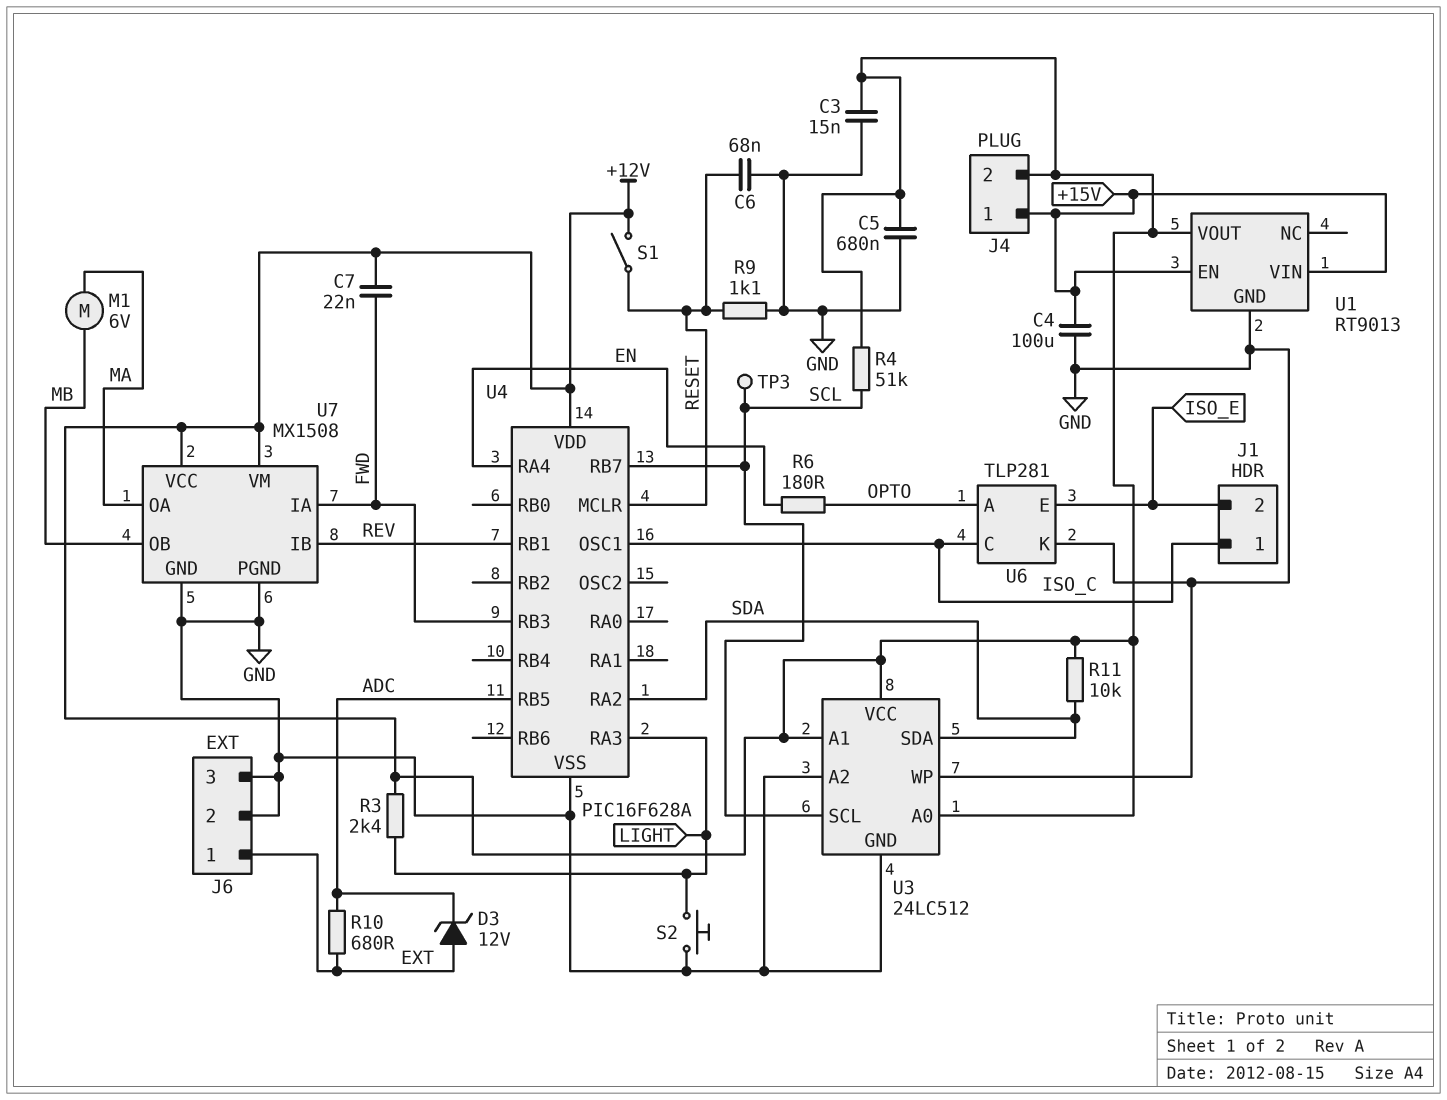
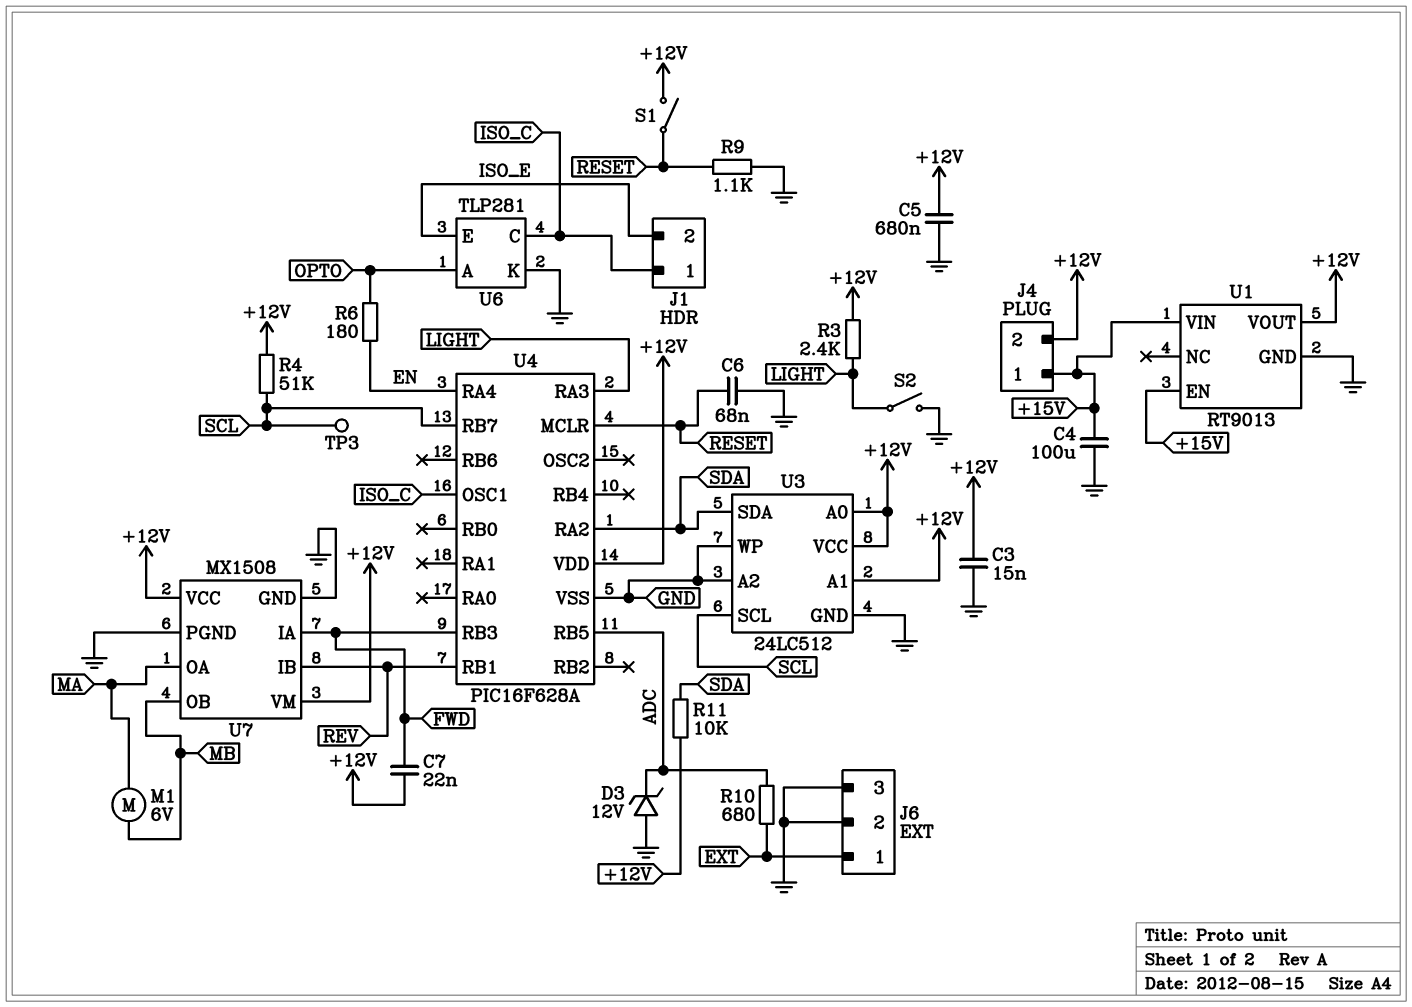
D3: zener 12V (A EXT, K ADC) -> zener 12V (A GND, K ADC)
S2: button (GND, LIGHT) -> switch (GND, LIGHT)

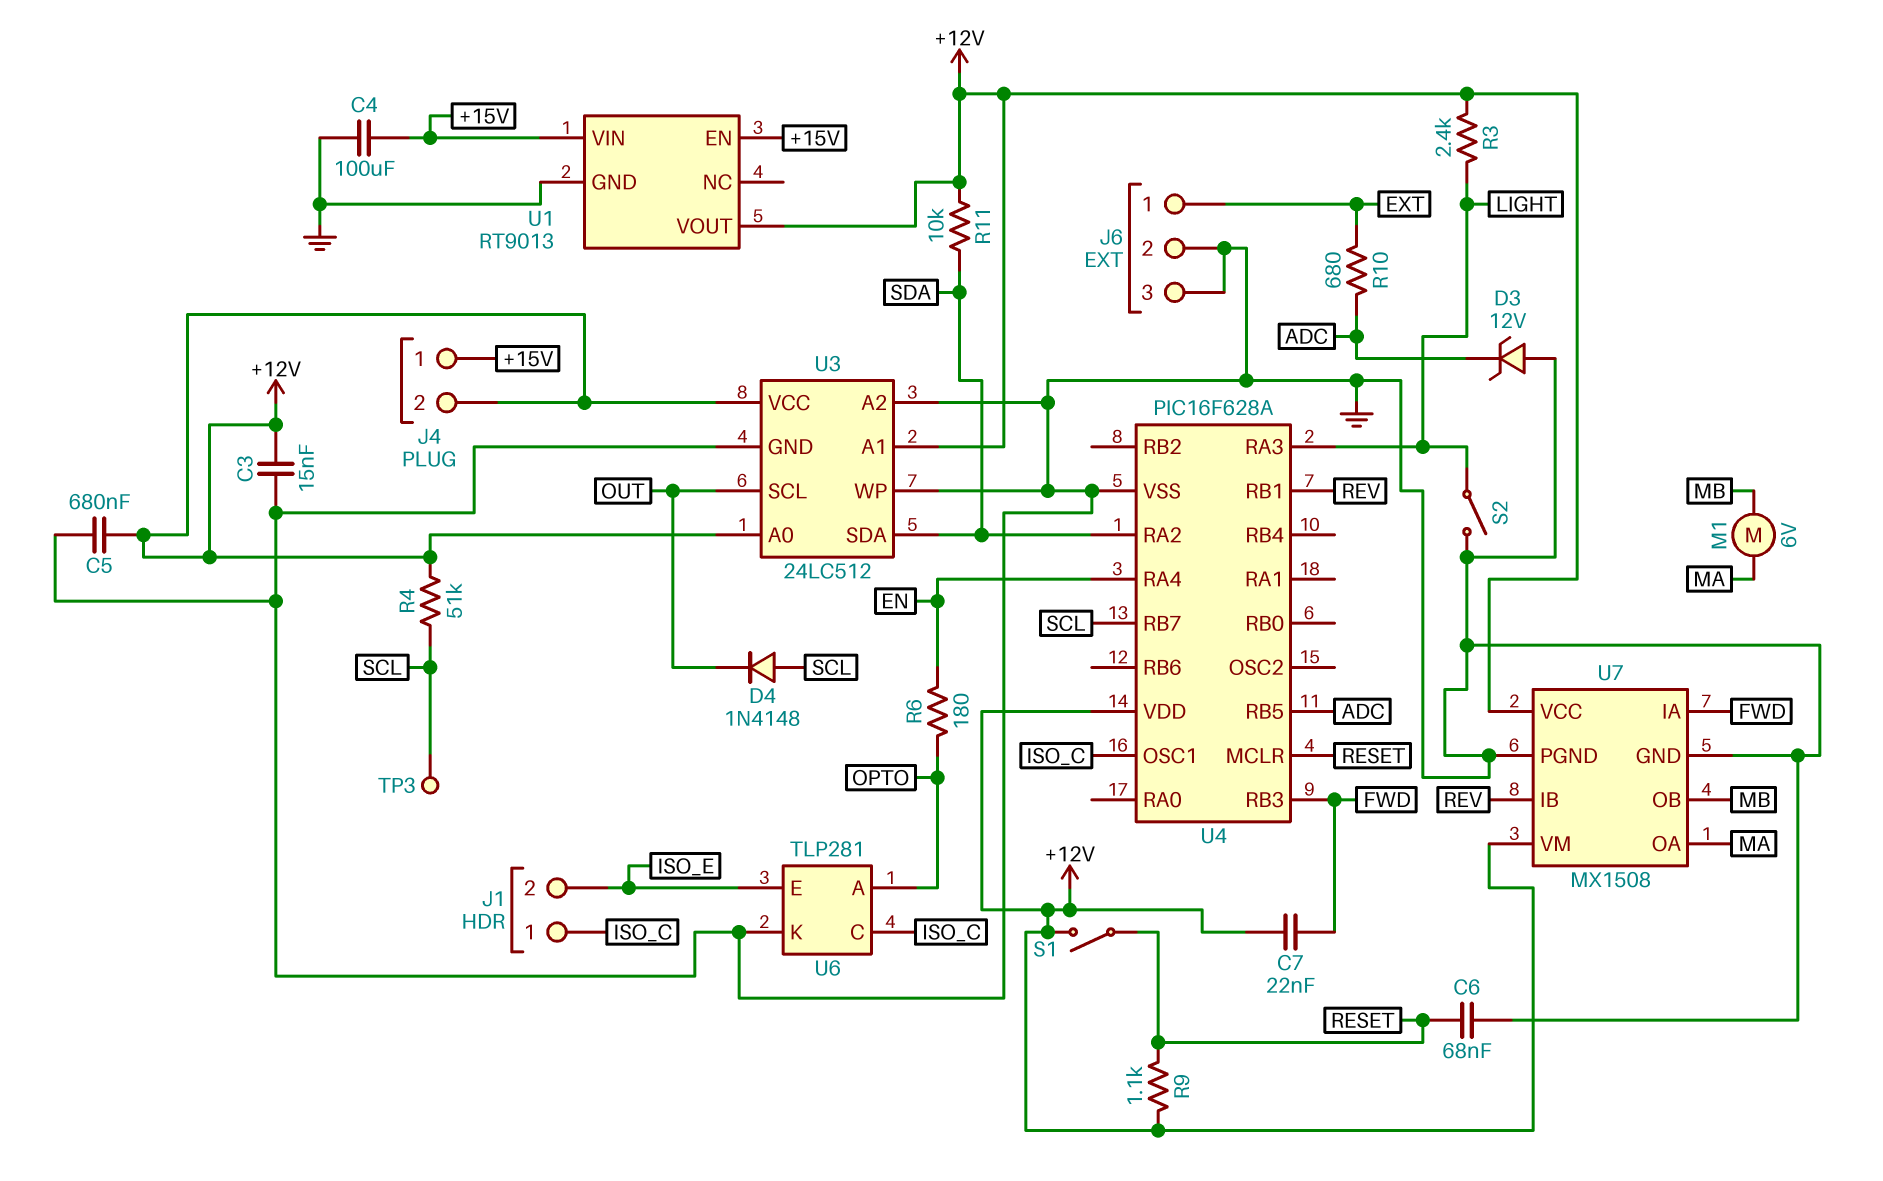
D4: none -> diode 1N4148 (A SCL, K OUT)
R9: 1.1k (GND, RESET) -> 1.1k (+12V, RESET)
U3 pin SCL: SCL -> OUT

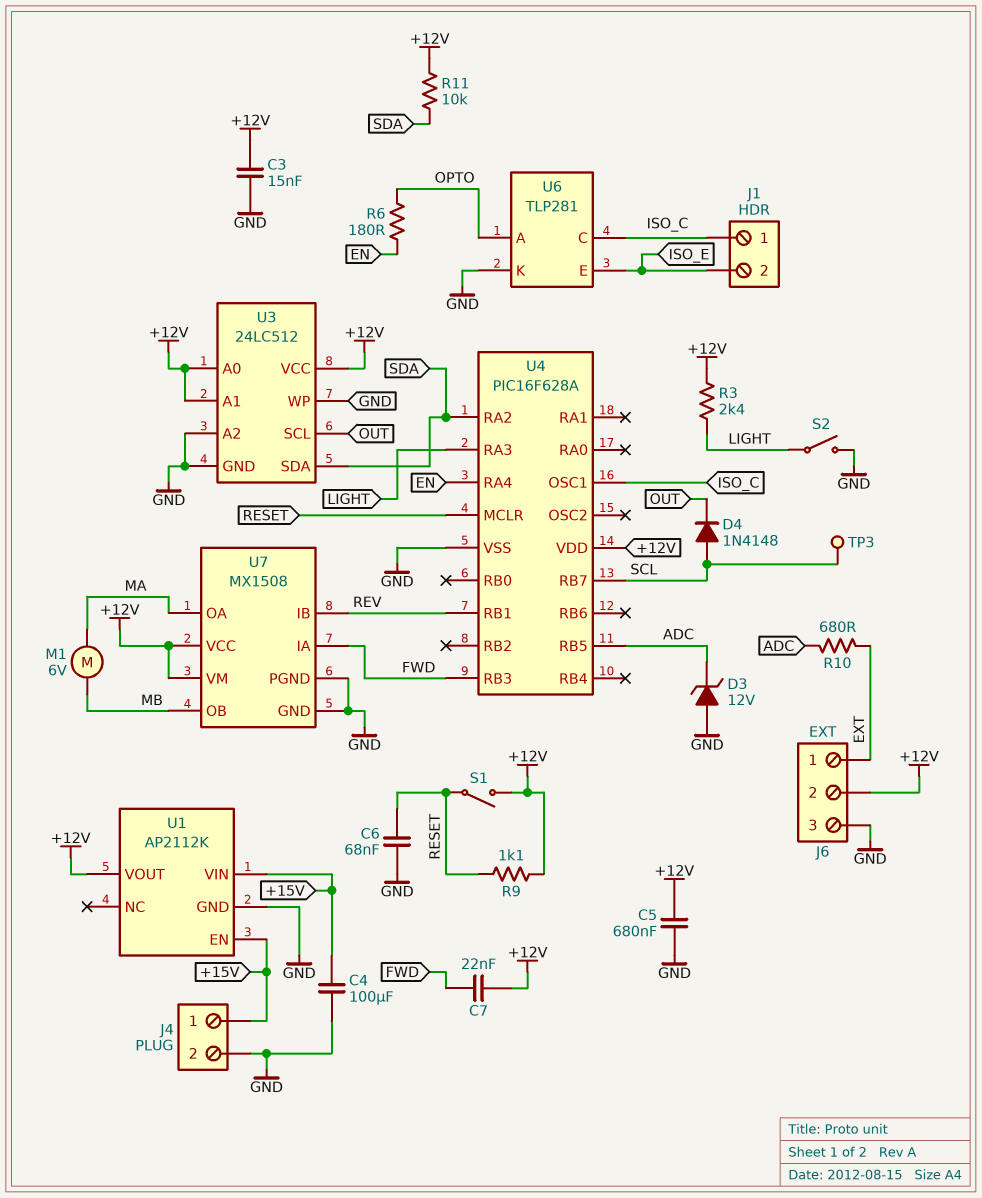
J4 pin 2: +12V -> GND
J6 pin 2: GND -> +12V
R4: 51k (+12V, SCL) -> none
U1: RT9013 -> AP2112K

